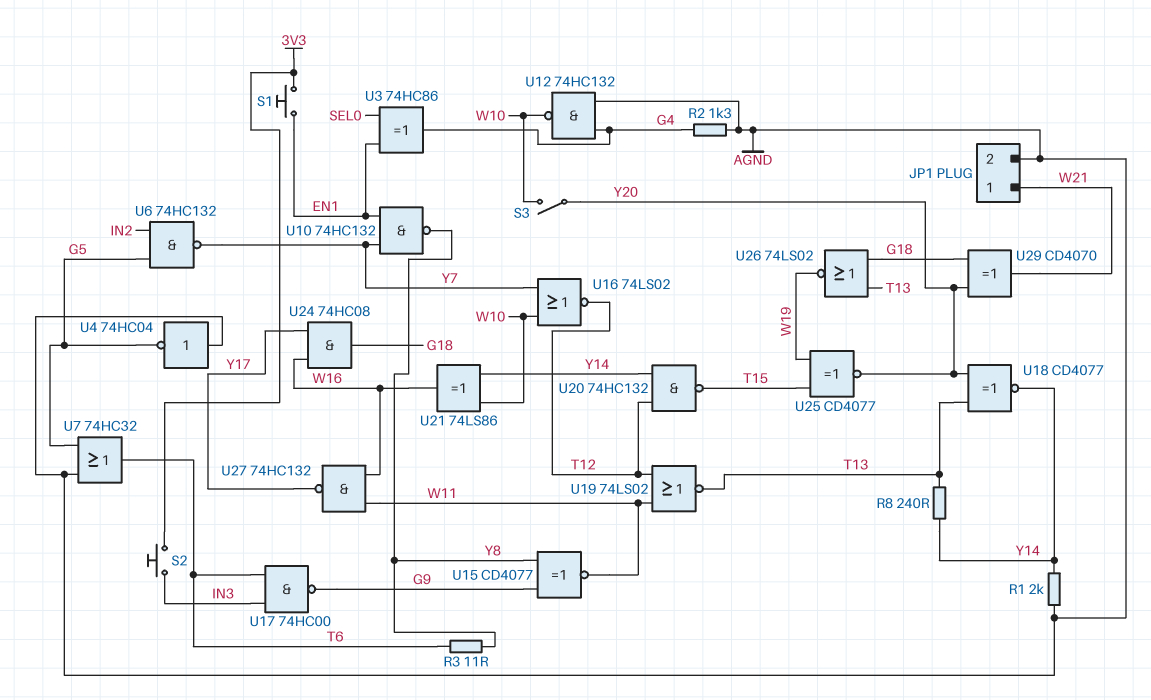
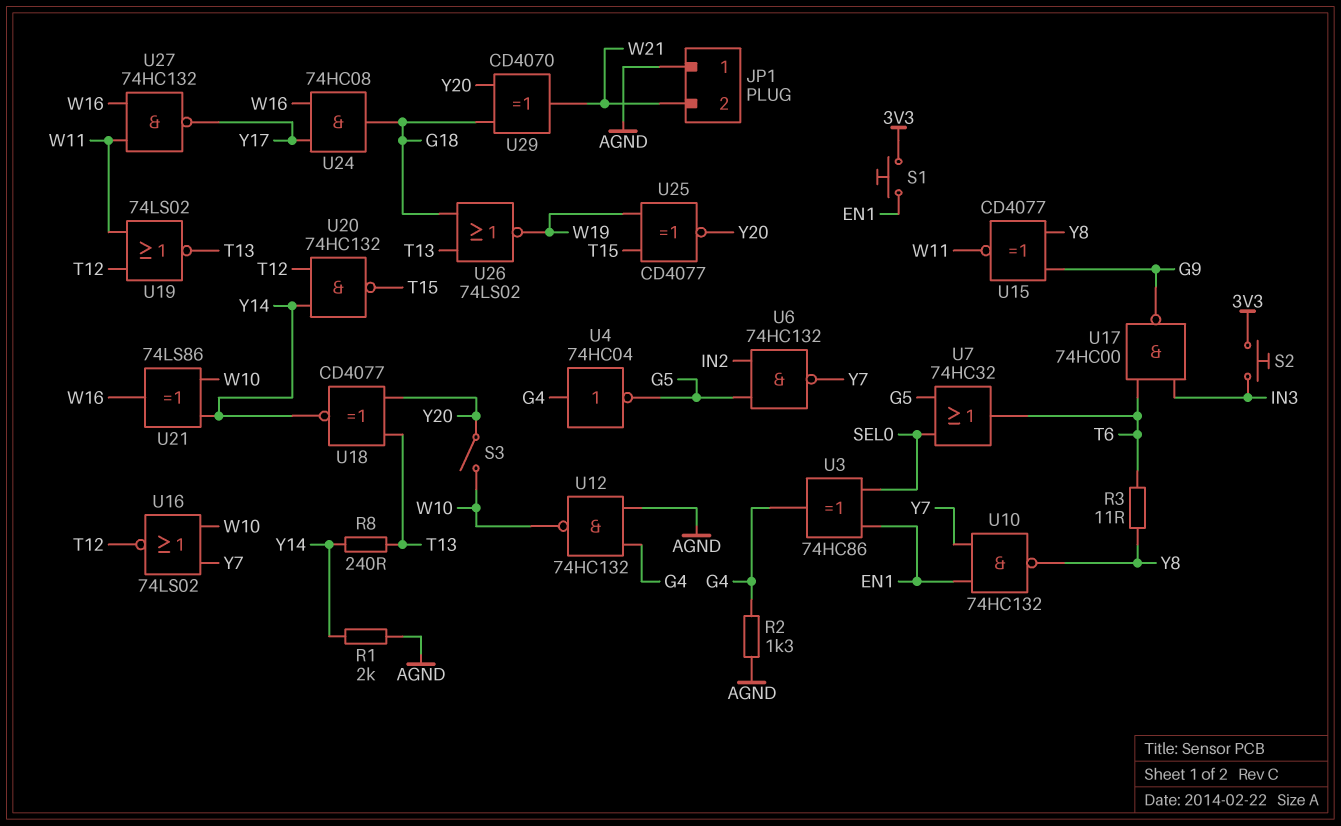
JP1 pin 1: W21 -> AGND
JP1 pin 2: AGND -> W21
U4: NOT 74HC04 (in AGND, out G5) -> NOT 74HC04 (in G4, out G5)
U7: OR 74HC32 (in AGND, in G5, out T6) -> OR 74HC32 (in G5, in SEL0, out T6)

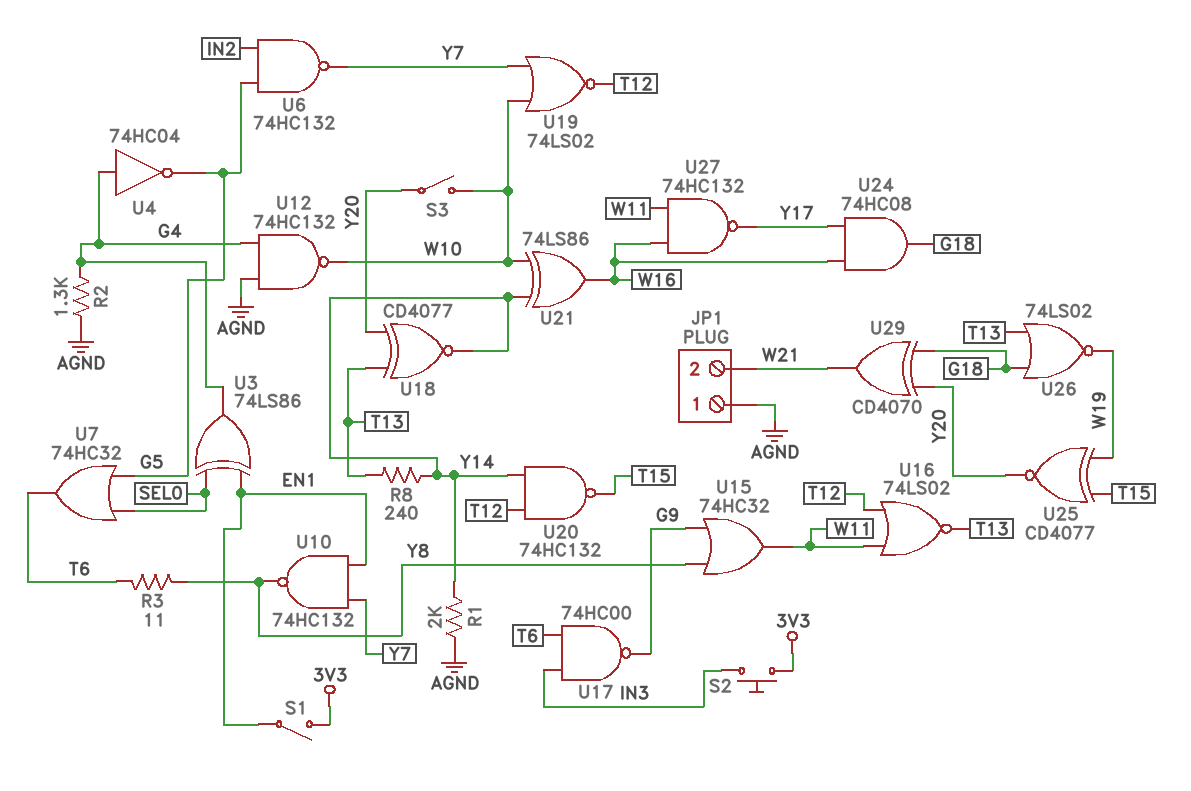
S1: button (3V3, EN1) -> switch (3V3, EN1)
U3: XOR 74HC86 (in EN1, in SEL0, out G4) -> XOR 74LS86 (in EN1, in SEL0, out G4)
U15: XNOR CD4077 (in G9, in Y8, out W11) -> OR 74HC32 (in G9, in Y8, out W11)
U16: NOR 74LS02 (in W10, in Y7, out T12) -> NOR 74LS02 (in T12, in W11, out T13)
U19: NOR 74LS02 (in T12, in W11, out T13) -> NOR 74LS02 (in W10, in Y7, out T12)

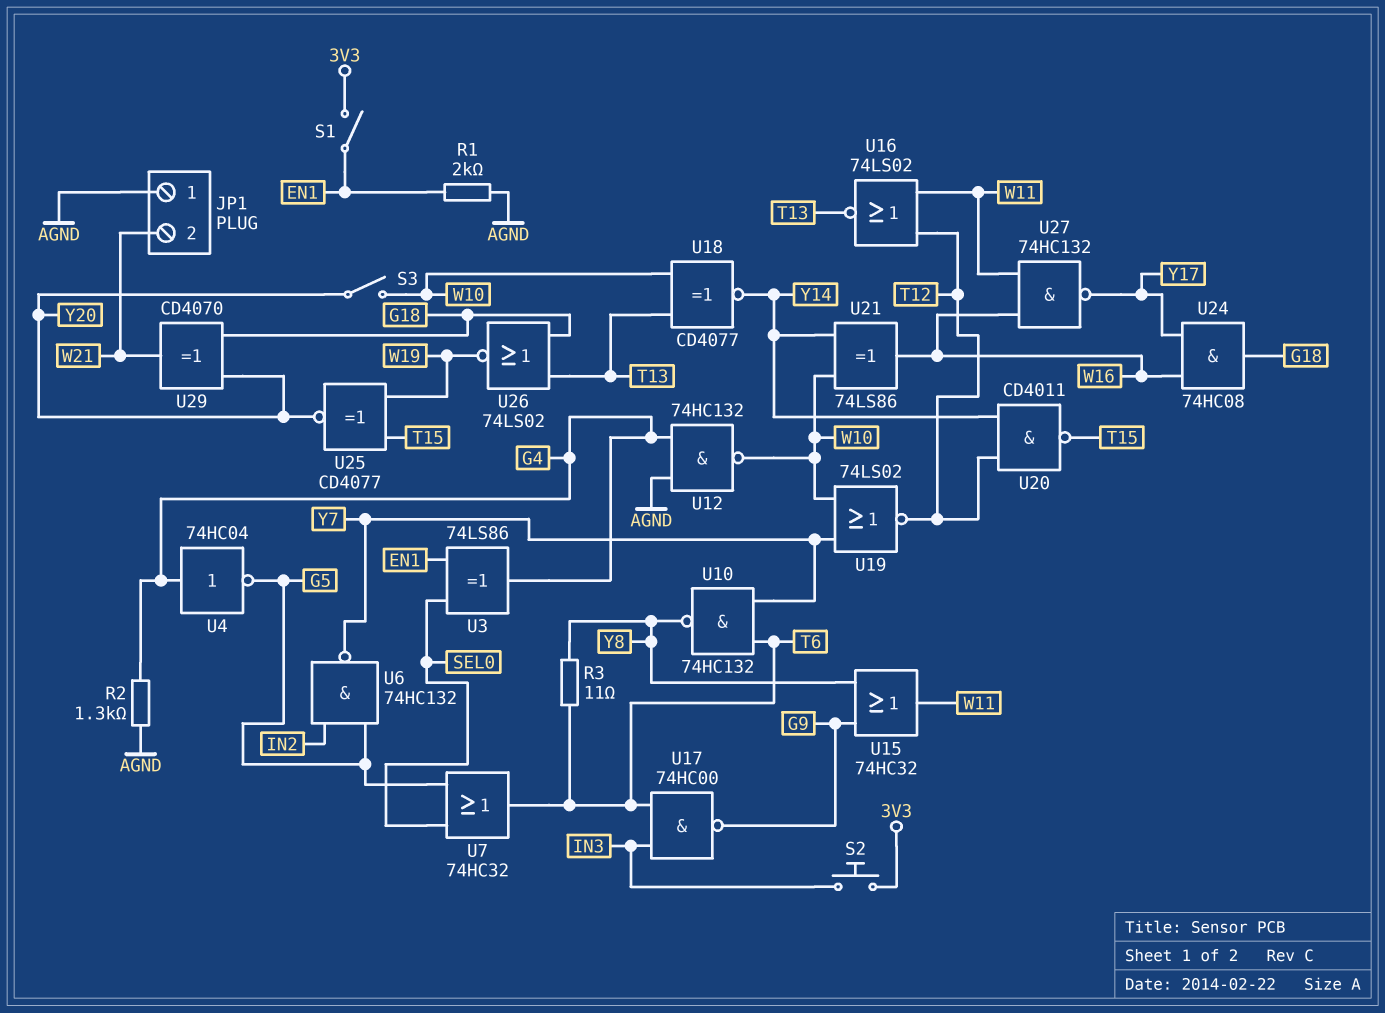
R1: 2k (AGND, Y14) -> 2k (AGND, EN1)
R8: 240 (T13, Y14) -> none
U10: NAND 74HC132 (in EN1, in Y7, out Y8) -> NAND 74HC132 (in T6, in Y7, out Y8)
U18: XNOR CD4077 (in T13, in Y20, out Y14) -> XNOR CD4077 (in T13, in W10, out Y14)
U20: NAND 74HC132 (in T12, in Y14, out T15) -> NAND CD4011 (in T12, in Y14, out T15)

